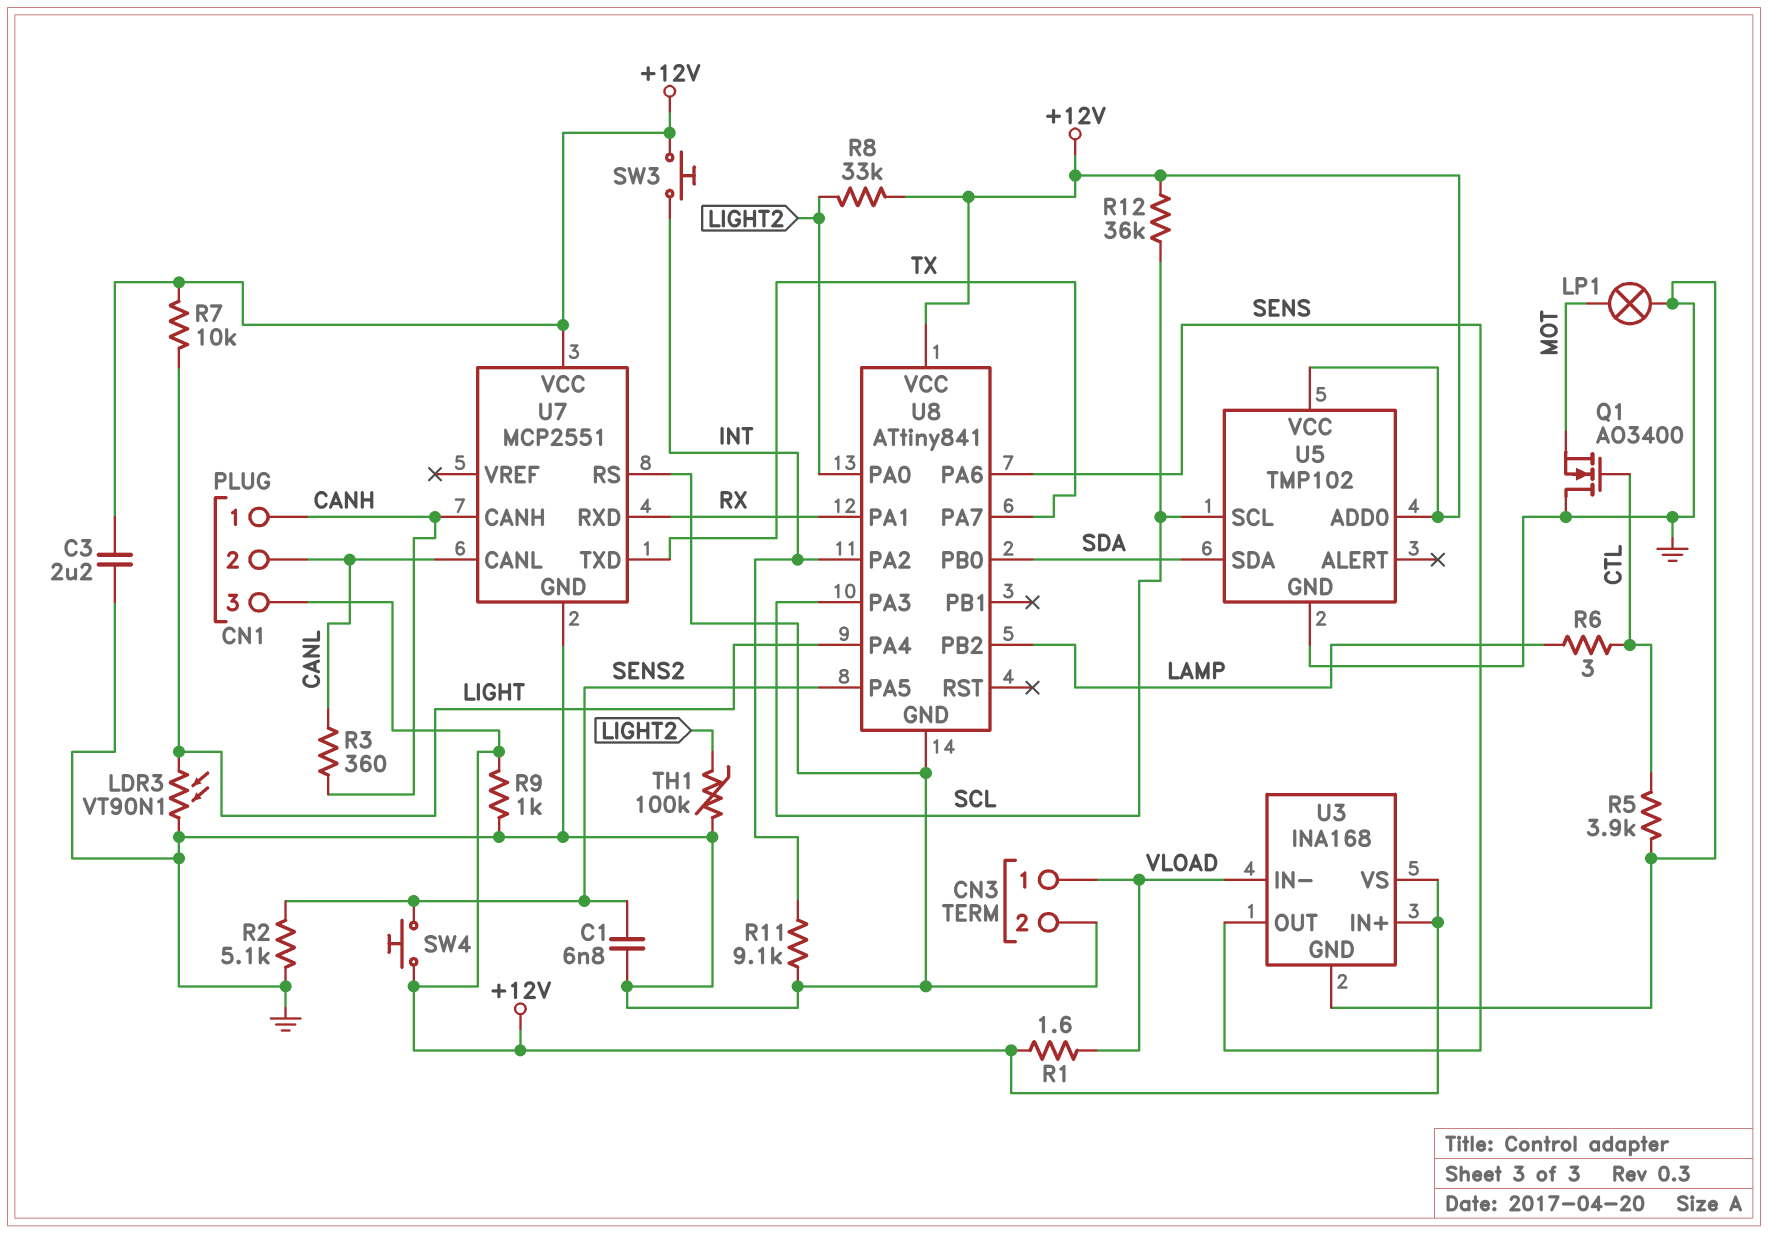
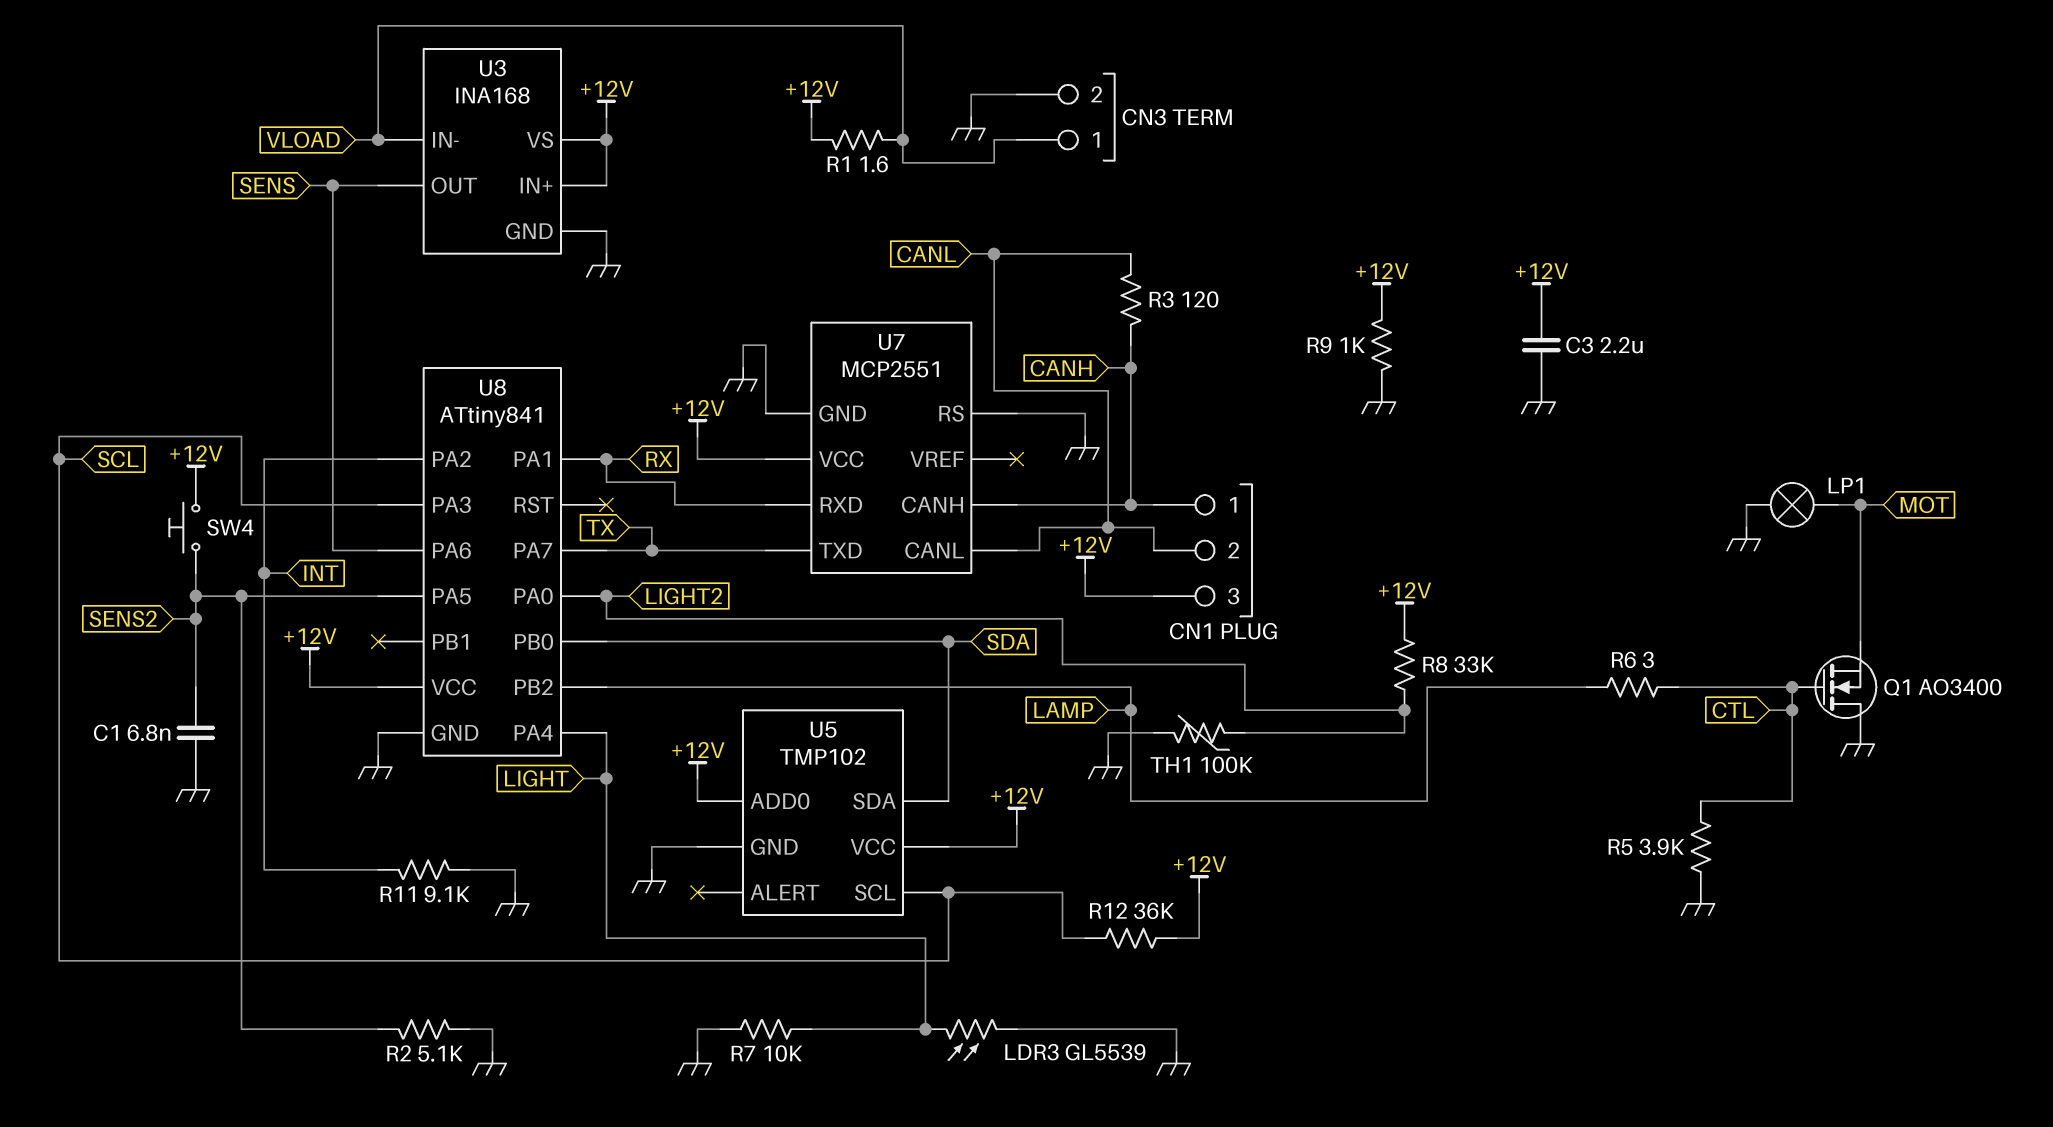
LDR3: VT90N1 (GND, LIGHT) -> GL5539 (GND, LIGHT)
R3: 360 (CANH, CANL) -> 120 (CANH, CANL)
R7: 10k (+12V, LIGHT) -> 10k (GND, LIGHT)
SW3: button (+12V, INT) -> none

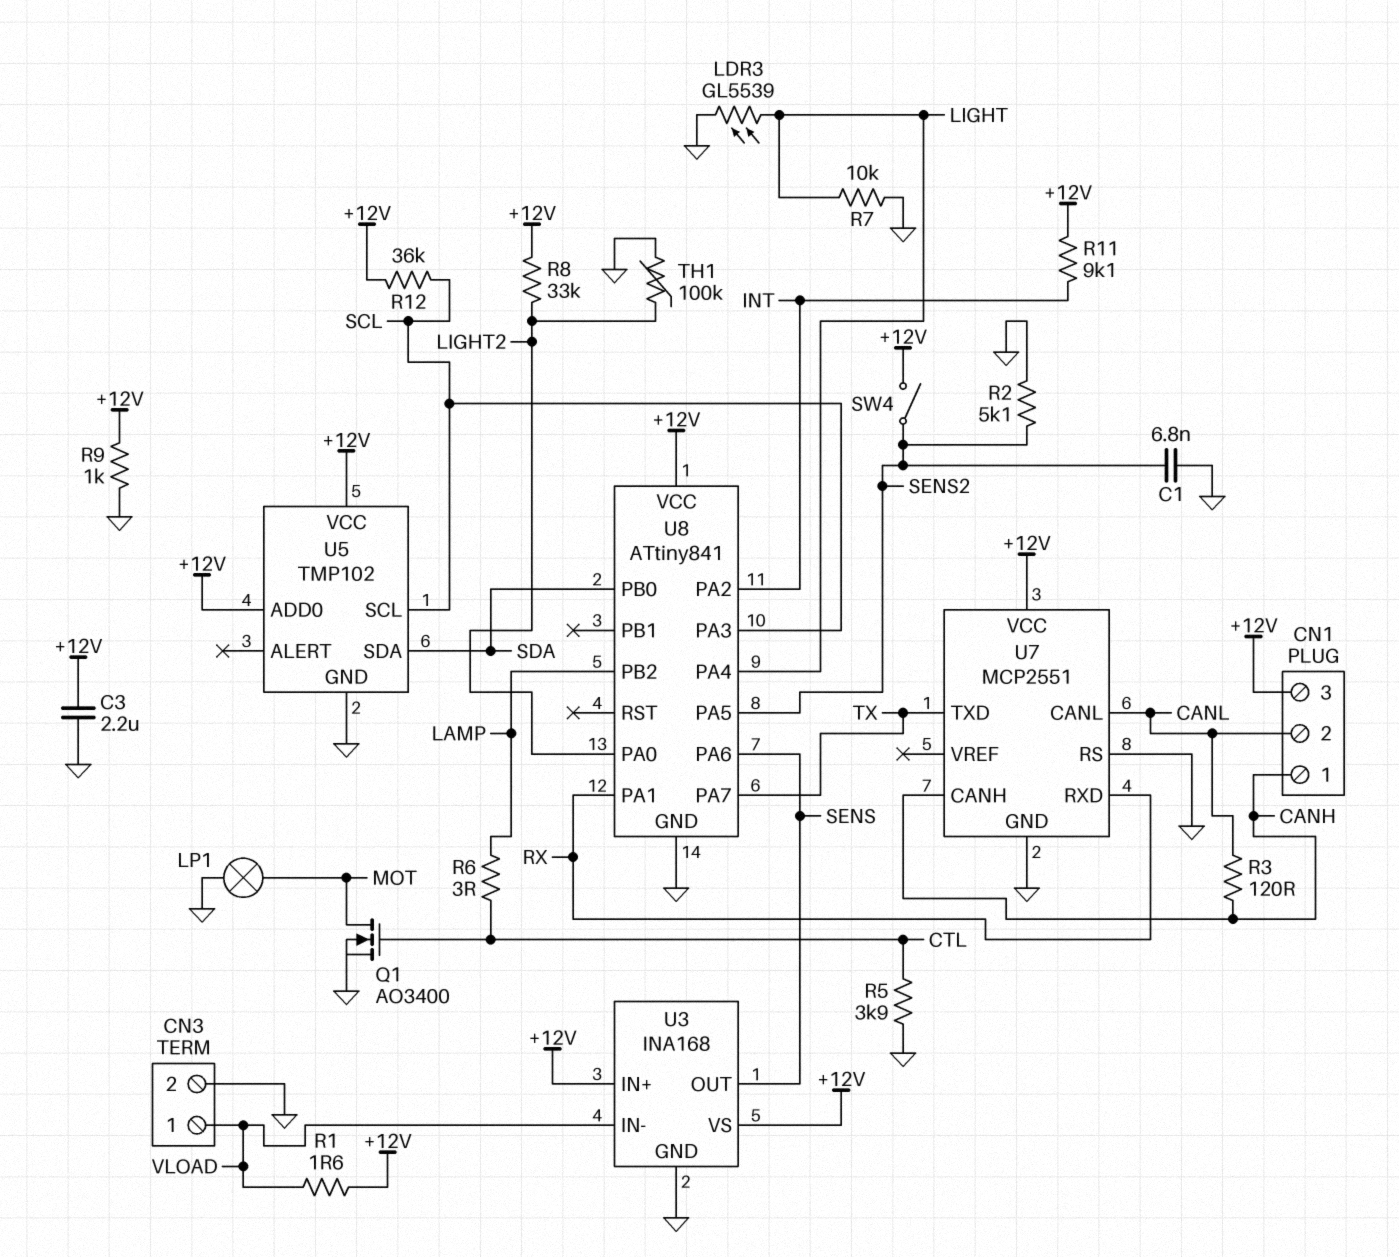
Q1: NMOS AO3400 (G CTL, D GND, S MOT) -> NMOS AO3400 (G CTL, D MOT, S GND)
R11: 9.1k (GND, INT) -> 9.1k (+12V, INT)
SW4: button (+12V, SENS2) -> switch (+12V, SENS2)

